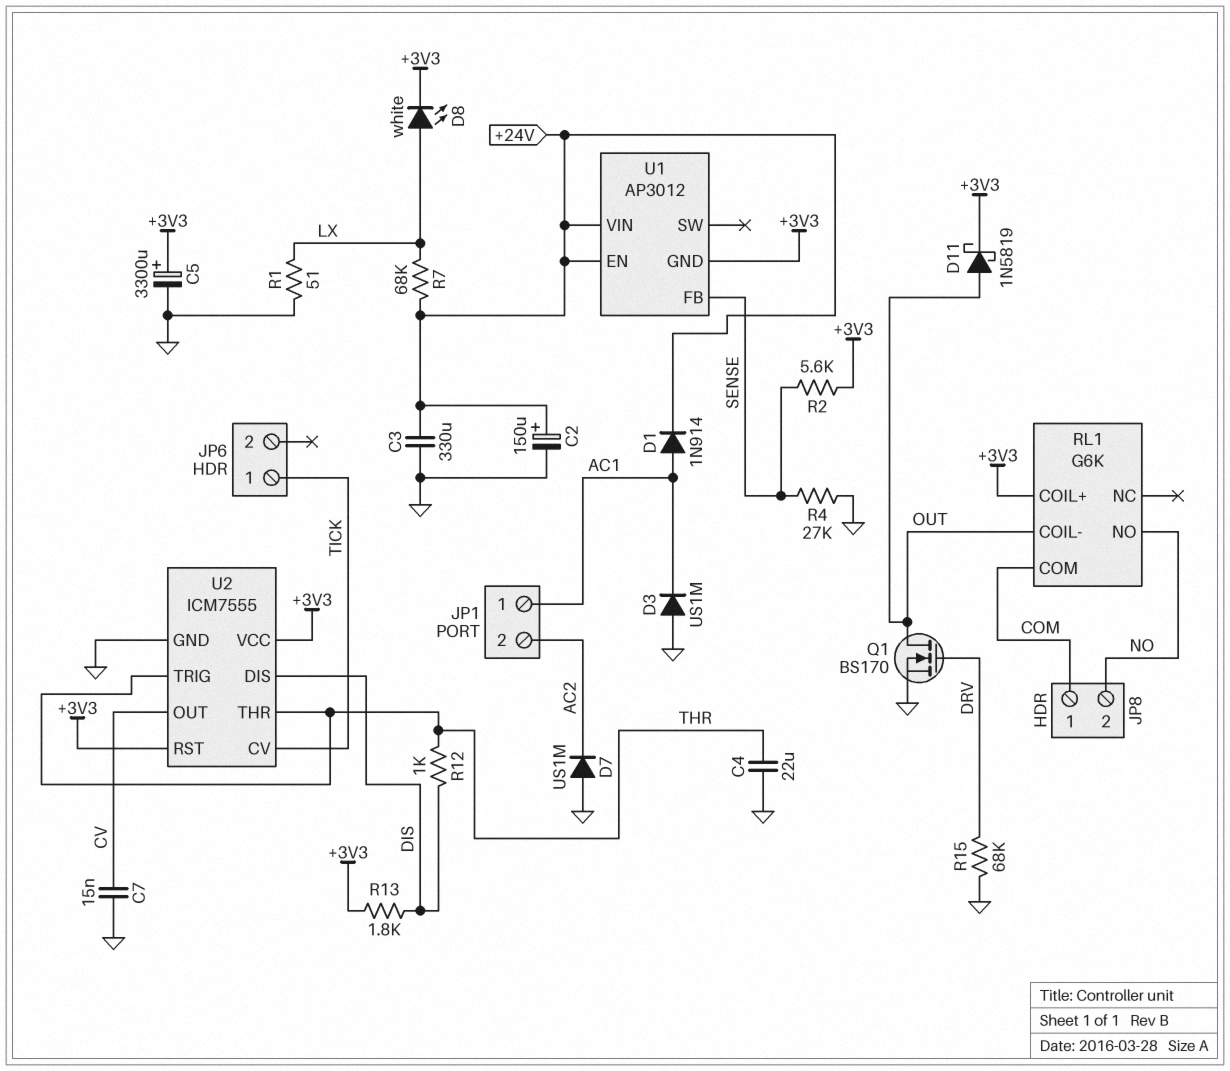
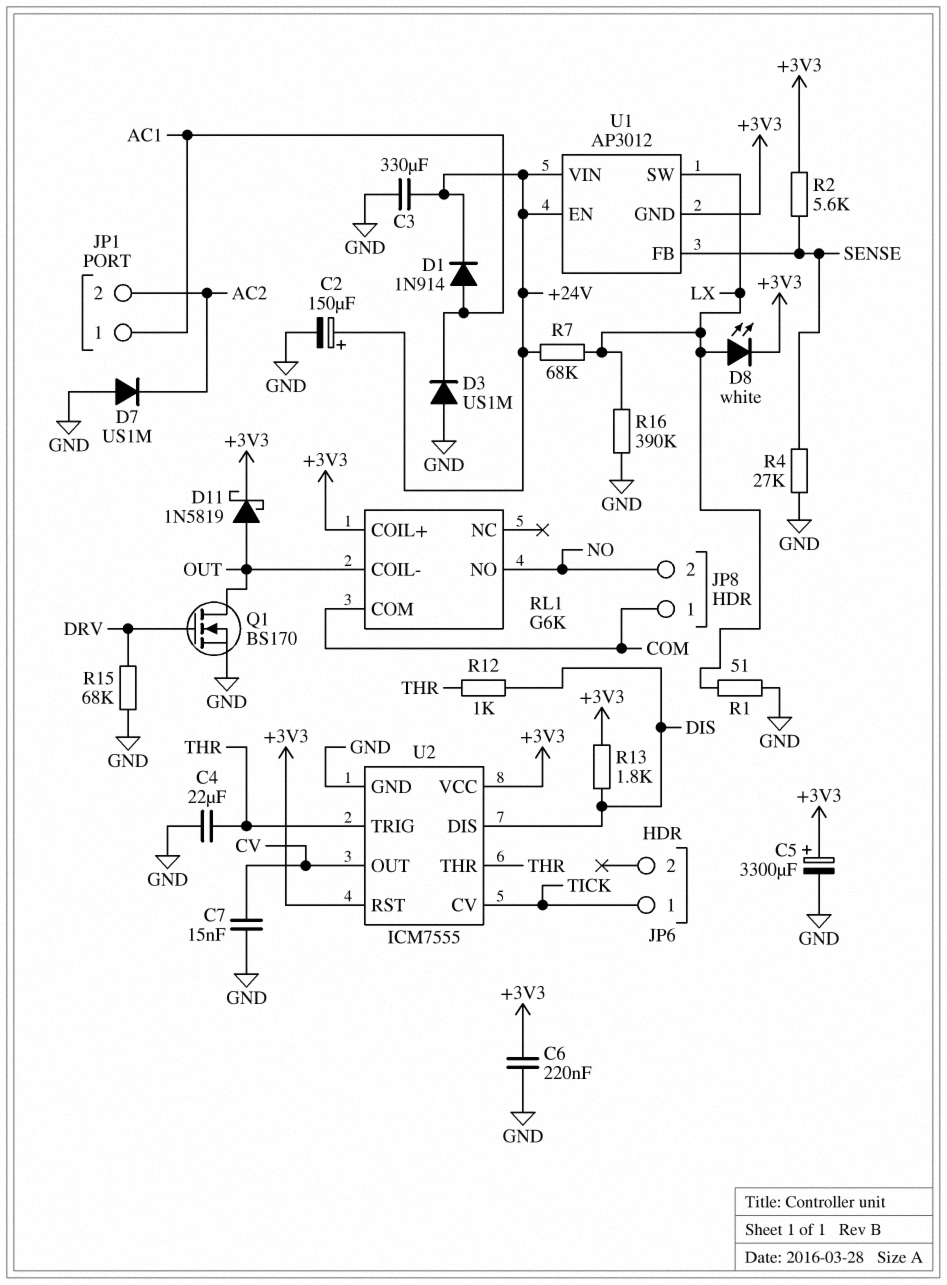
C6: none -> 220nF (+3V3, GND)
R16: none -> 390k (GND, LX)
U1 pin SW: none -> LX

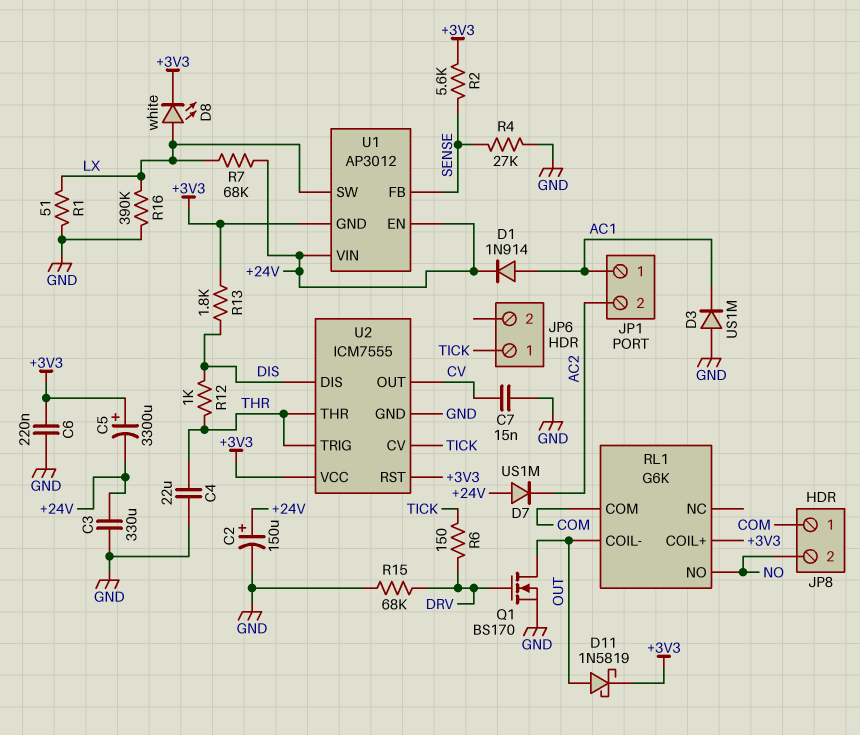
C5: 3300uF (plus +3V3, minus GND) -> 3300uF (plus +3V3, minus +24V)
D7: diode US1M (A GND, K AC2) -> diode US1M (A +24V, K AC2)
R6: none -> 150 (DRV, TICK)

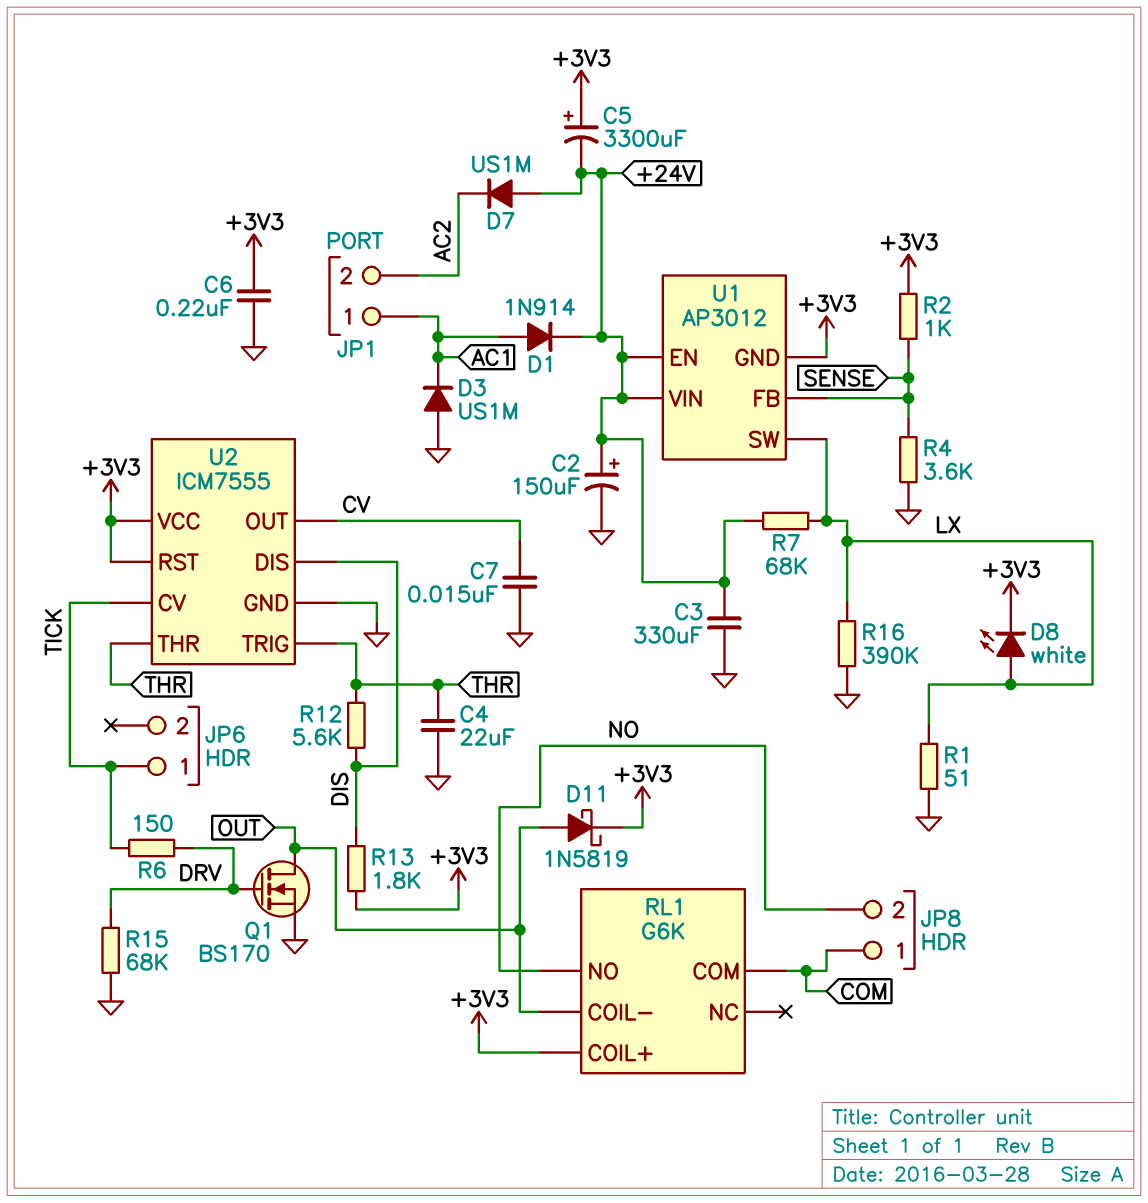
R2: 5.6k (+3V3, SENSE) -> 1k (+3V3, SENSE)
R4: 27k (GND, SENSE) -> 3.6k (GND, SENSE)
R12: 1k (DIS, THR) -> 5.6k (DIS, THR)

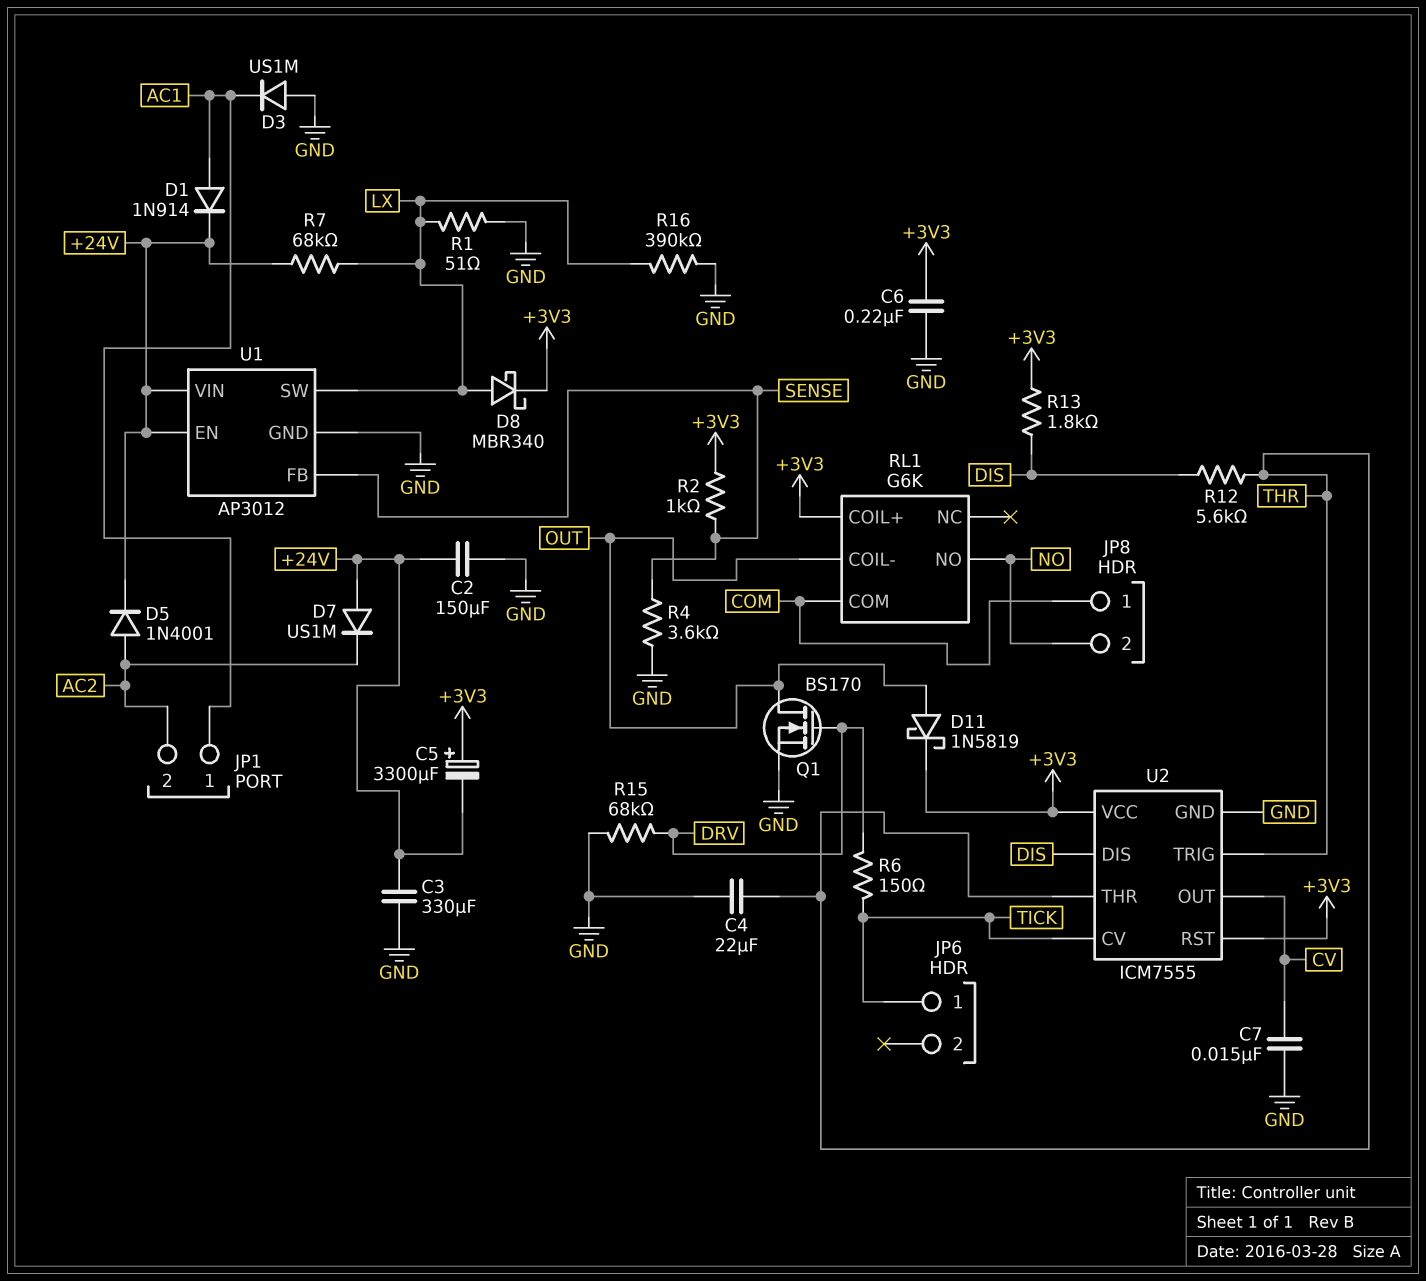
C2: 150uF (plus +24V, minus GND) -> 150uF (+24V, GND)
D5: none -> diode 1N4001 (A AC2, K +24V)
D8: LED white (A LX, K +3V3) -> schottky MBR340 (A LX, K +3V3)
U1 pin GND: +3V3 -> GND

